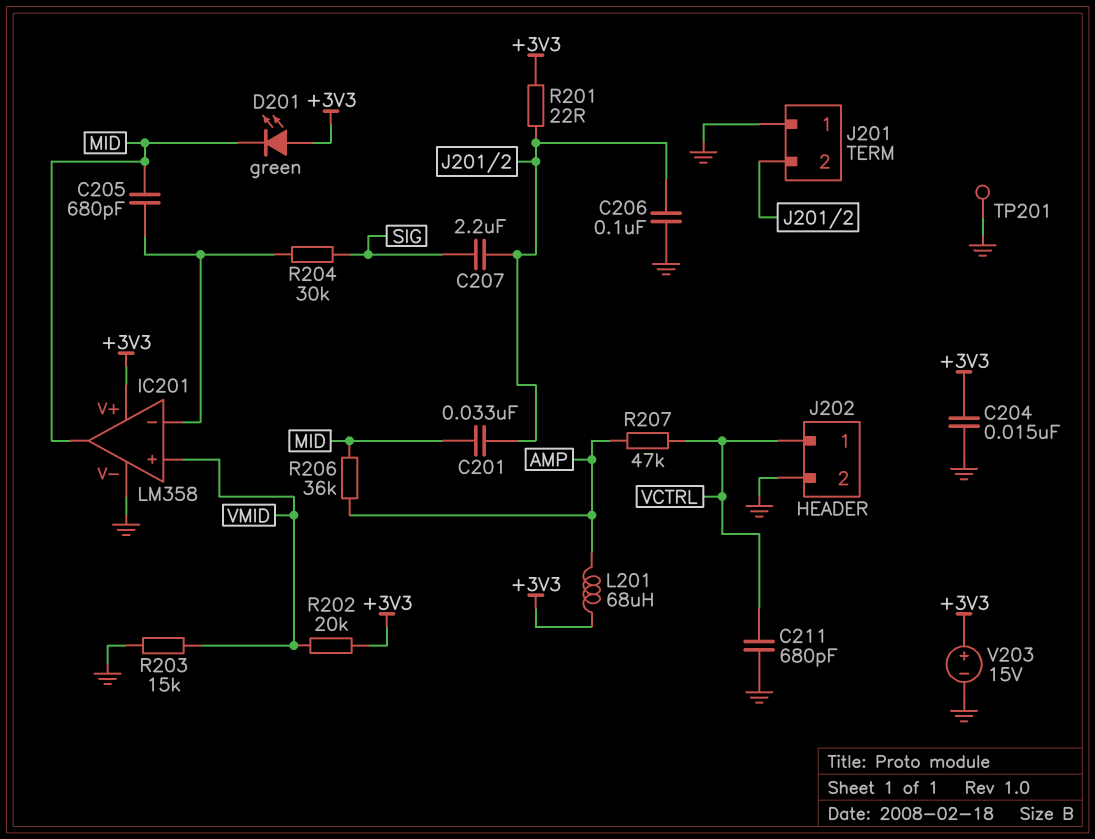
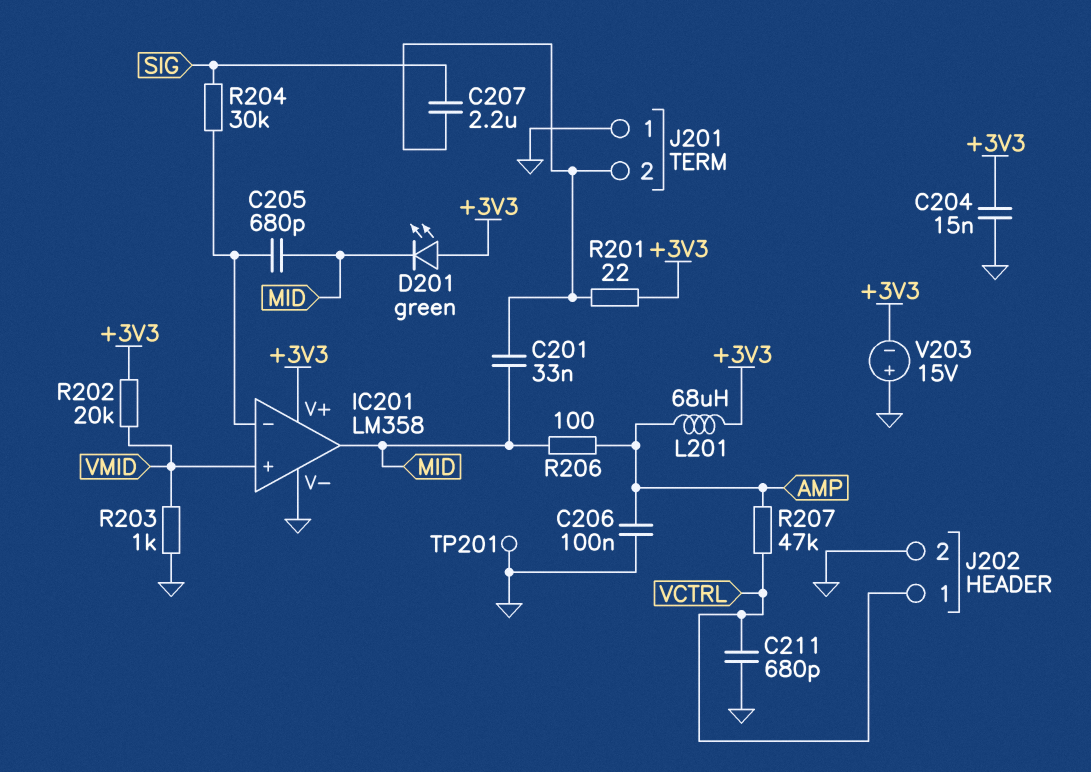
C206: 100nF (GND, J201/2) -> 100nF (AMP, GND)
R203: 15k (GND, VMID) -> 1k (GND, VMID)
R206: 36k (AMP, MID) -> 100 (AMP, MID)
V203: 15V (plus +3V3, minus GND) -> 15V (plus GND, minus +3V3)

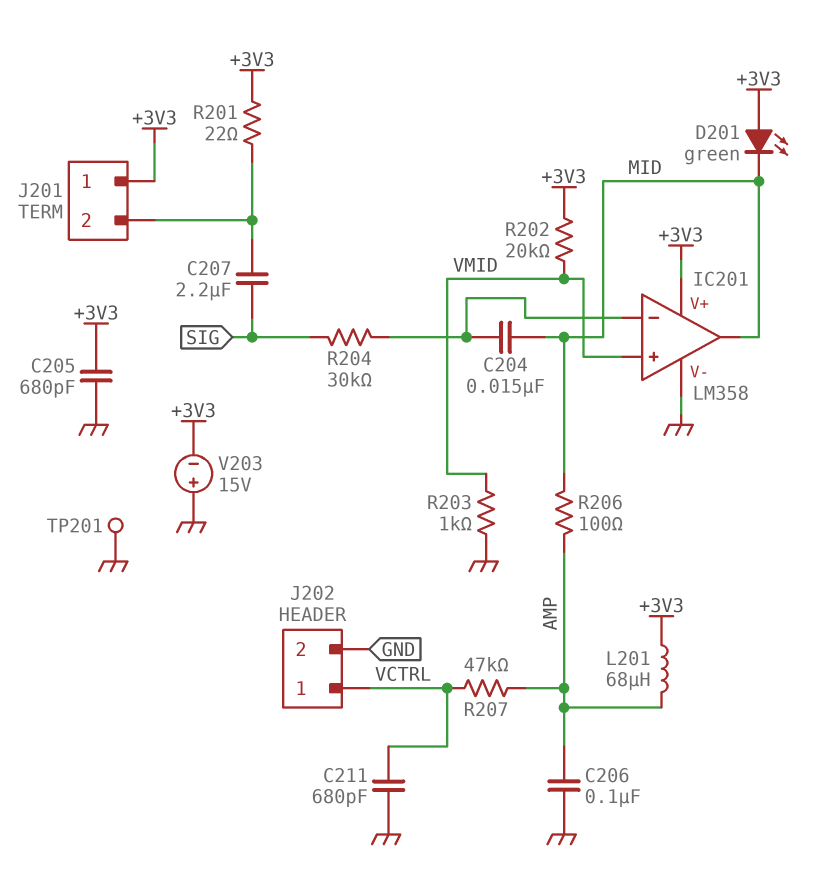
C201: 33nF (J201/2, MID) -> none
C204: 15nF (+3V3, GND) -> 15nF (IC201/in-, MID)
C205: 680pF (IC201/in-, MID) -> 680pF (+3V3, GND)
J201 pin 1: GND -> +3V3

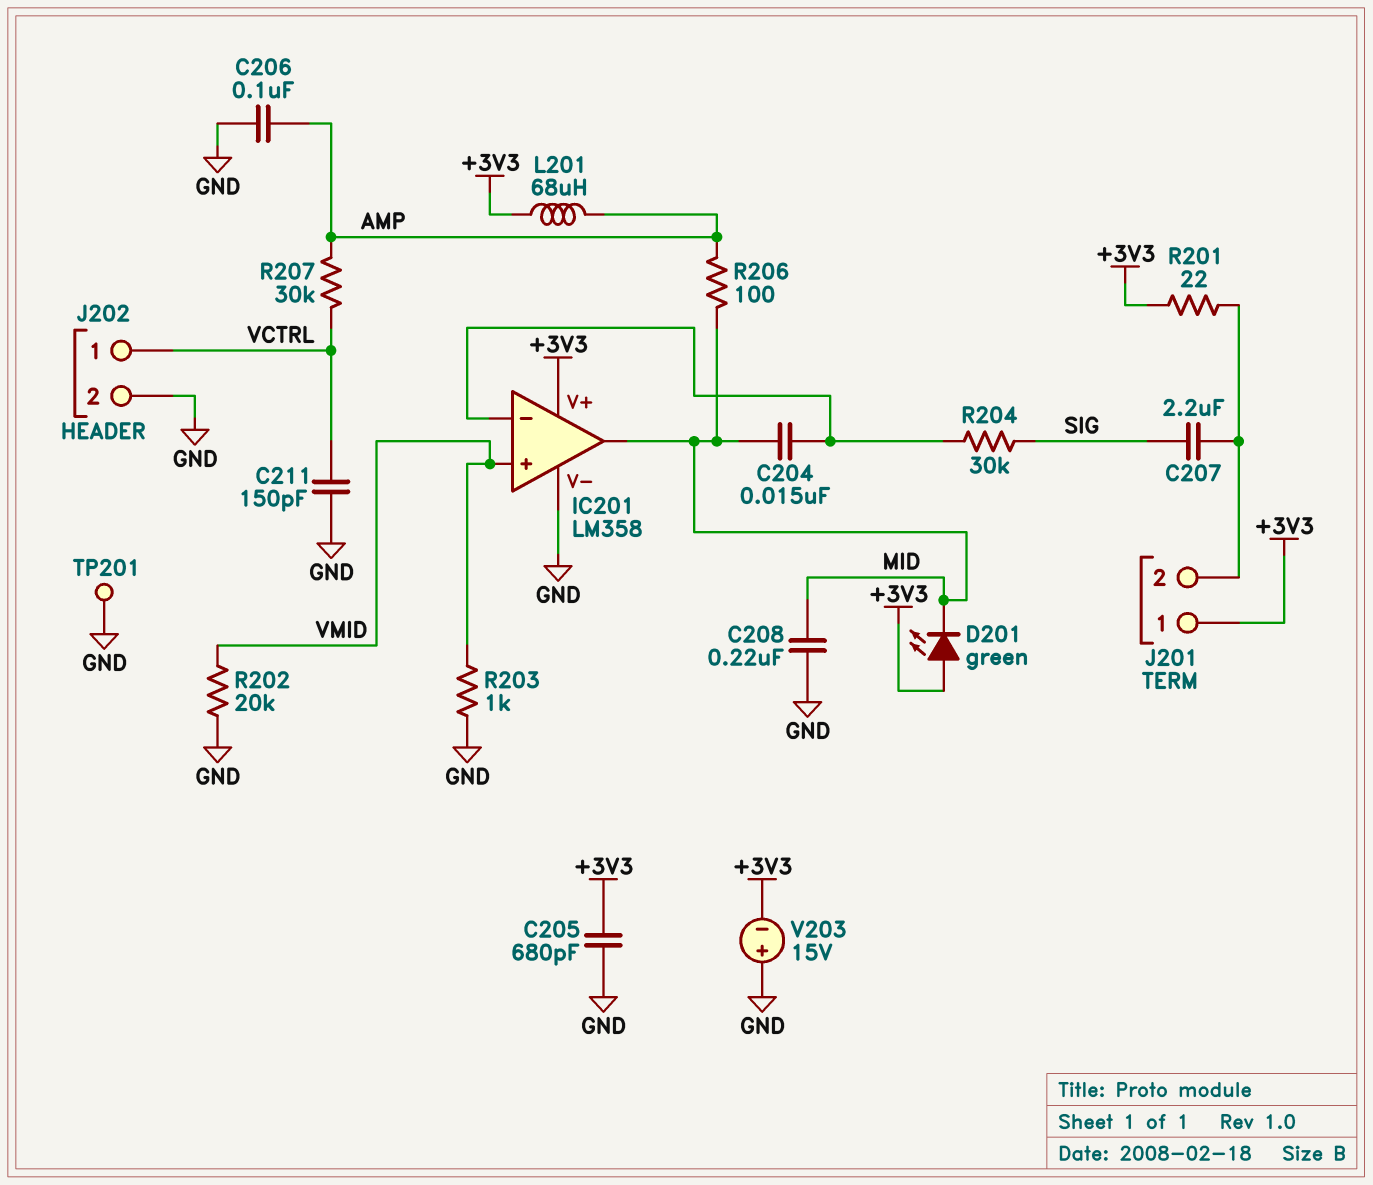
C208: none -> 220nF (GND, MID)
C211: 680pF (GND, VCTRL) -> 150pF (GND, VCTRL)
R202: 20k (+3V3, VMID) -> 20k (GND, VMID)
R207: 47k (AMP, VCTRL) -> 30k (AMP, VCTRL)

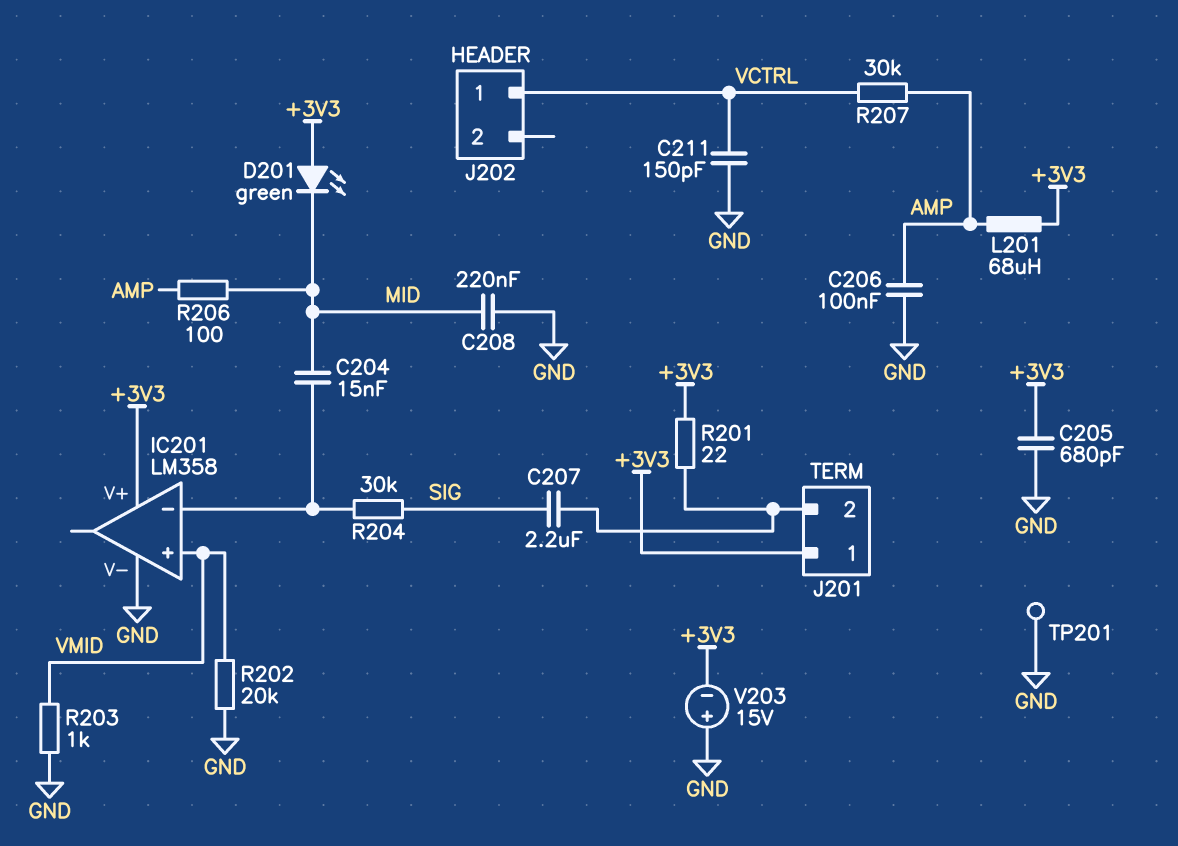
IC201 pin out: MID -> none
J202 pin 2: GND -> none

